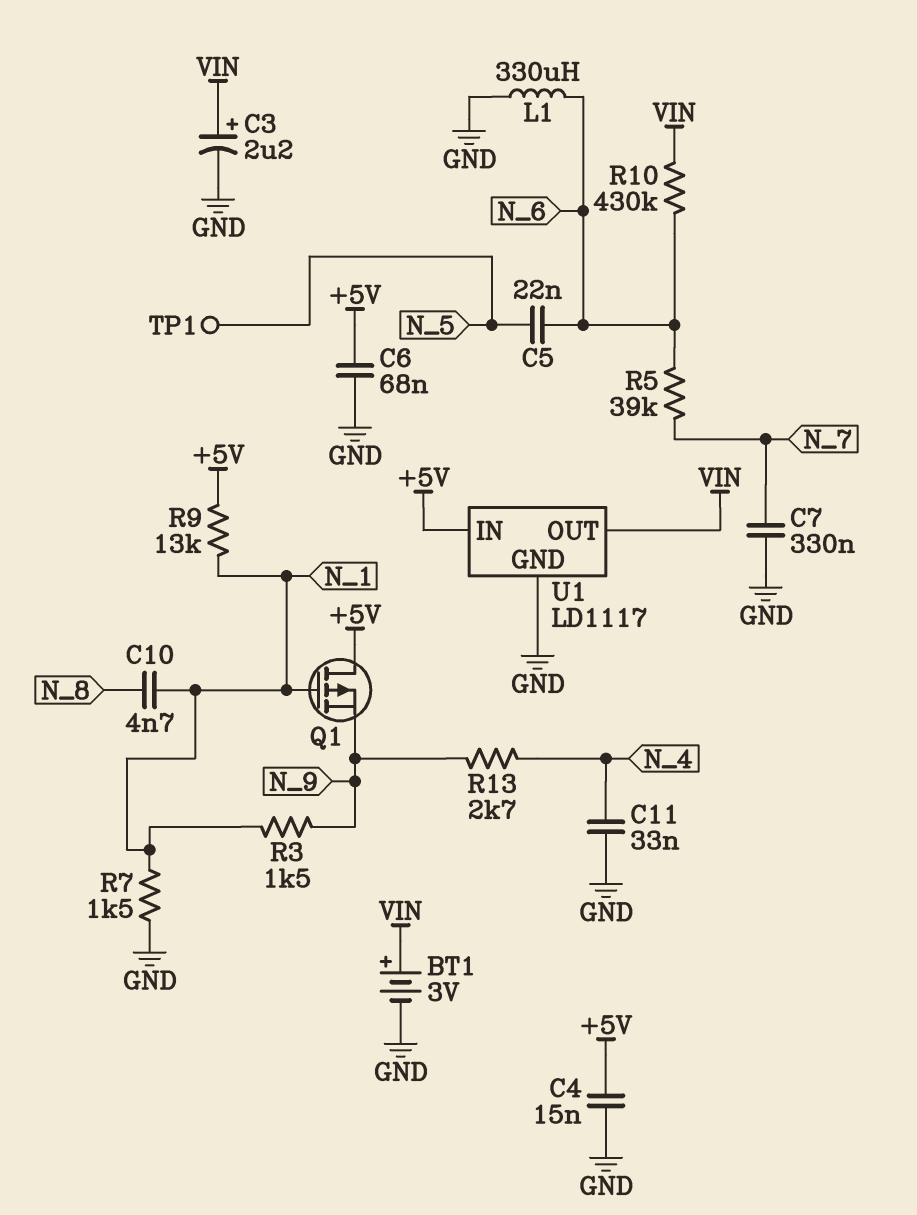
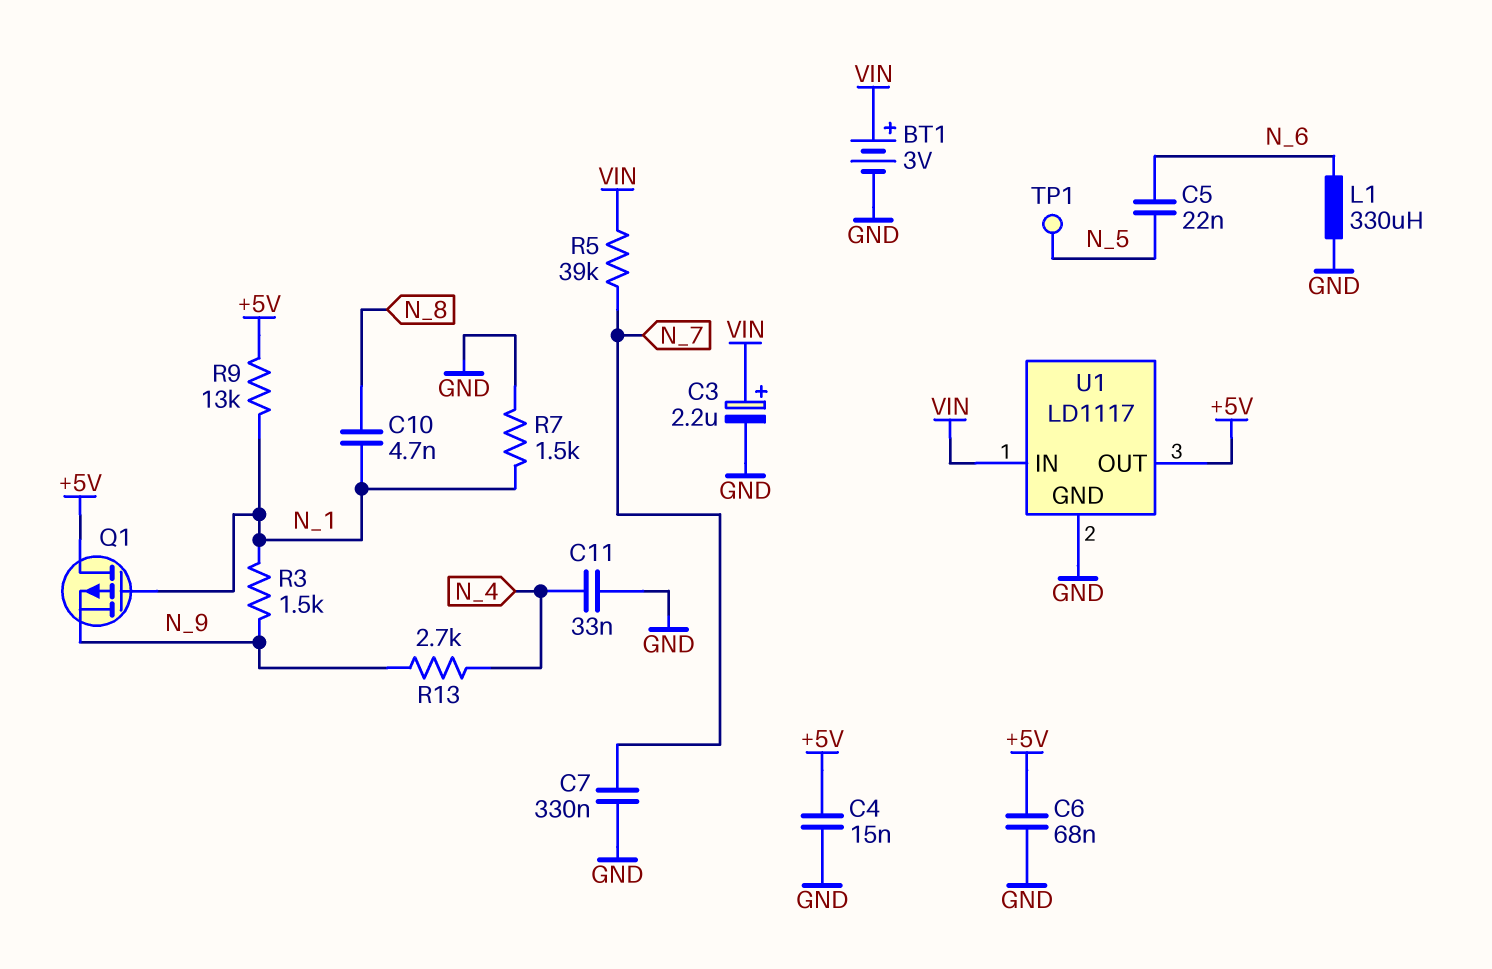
R5: 39k (N_6, N_7) -> 39k (N_7, VIN)
R10: 430k (N_6, VIN) -> none
U1 pin IN: +5V -> VIN
U1 pin OUT: VIN -> +5V

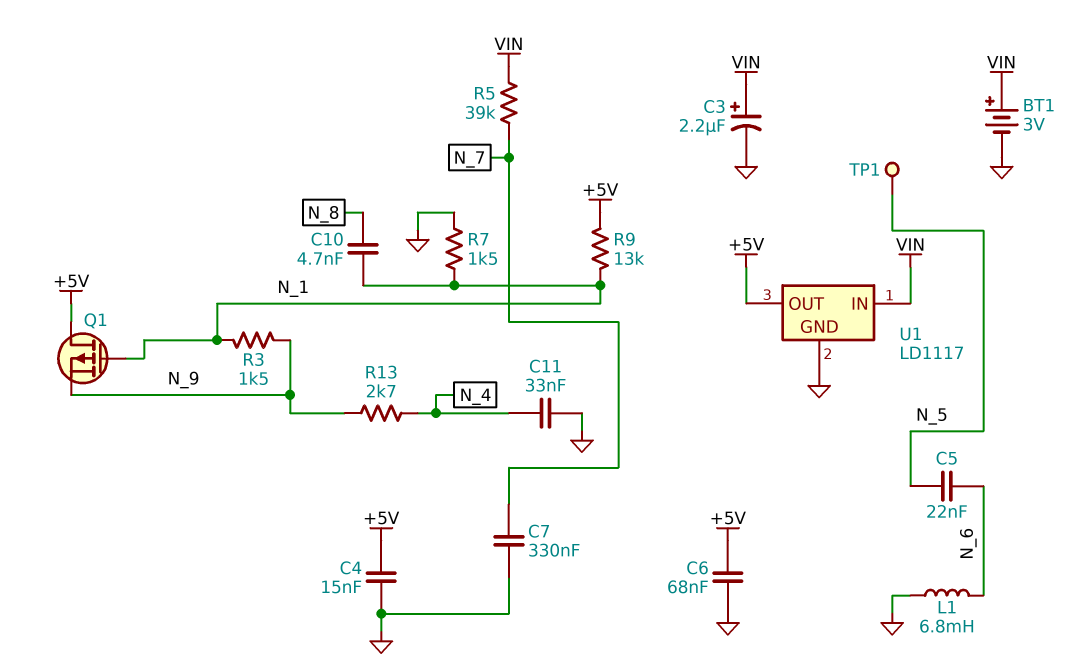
L1: 330uH (GND, N_6) -> 6.8mH (GND, N_6)

